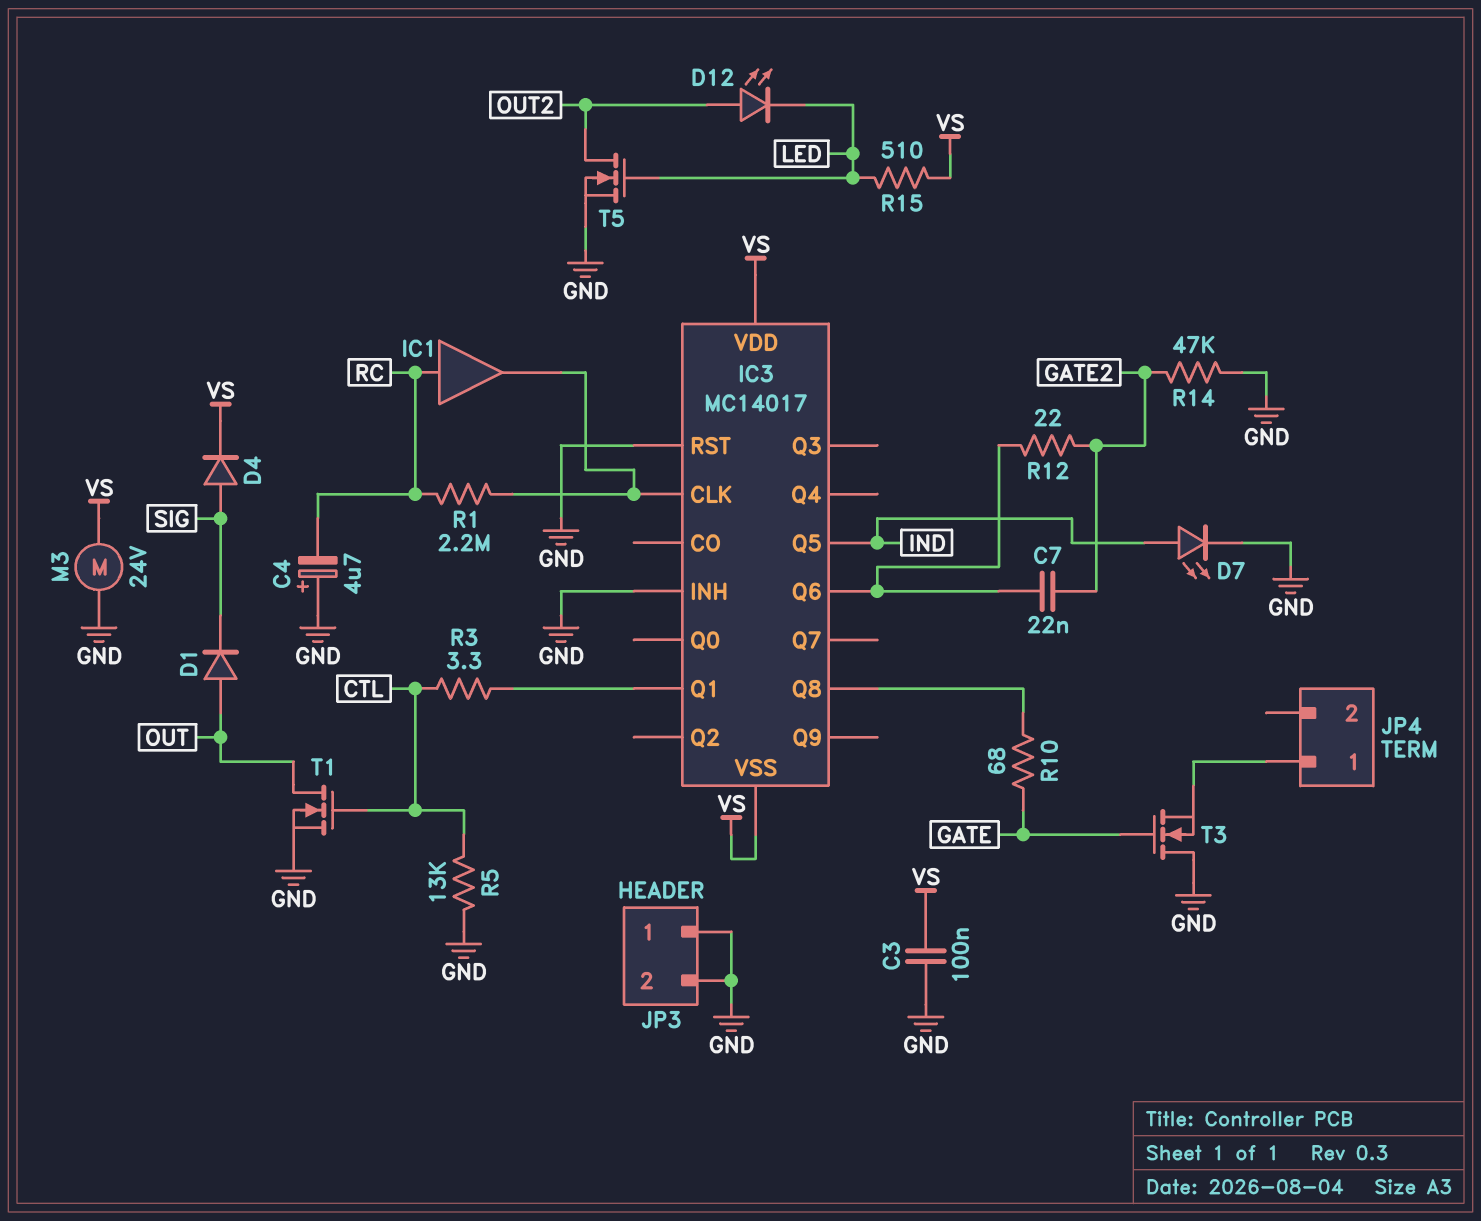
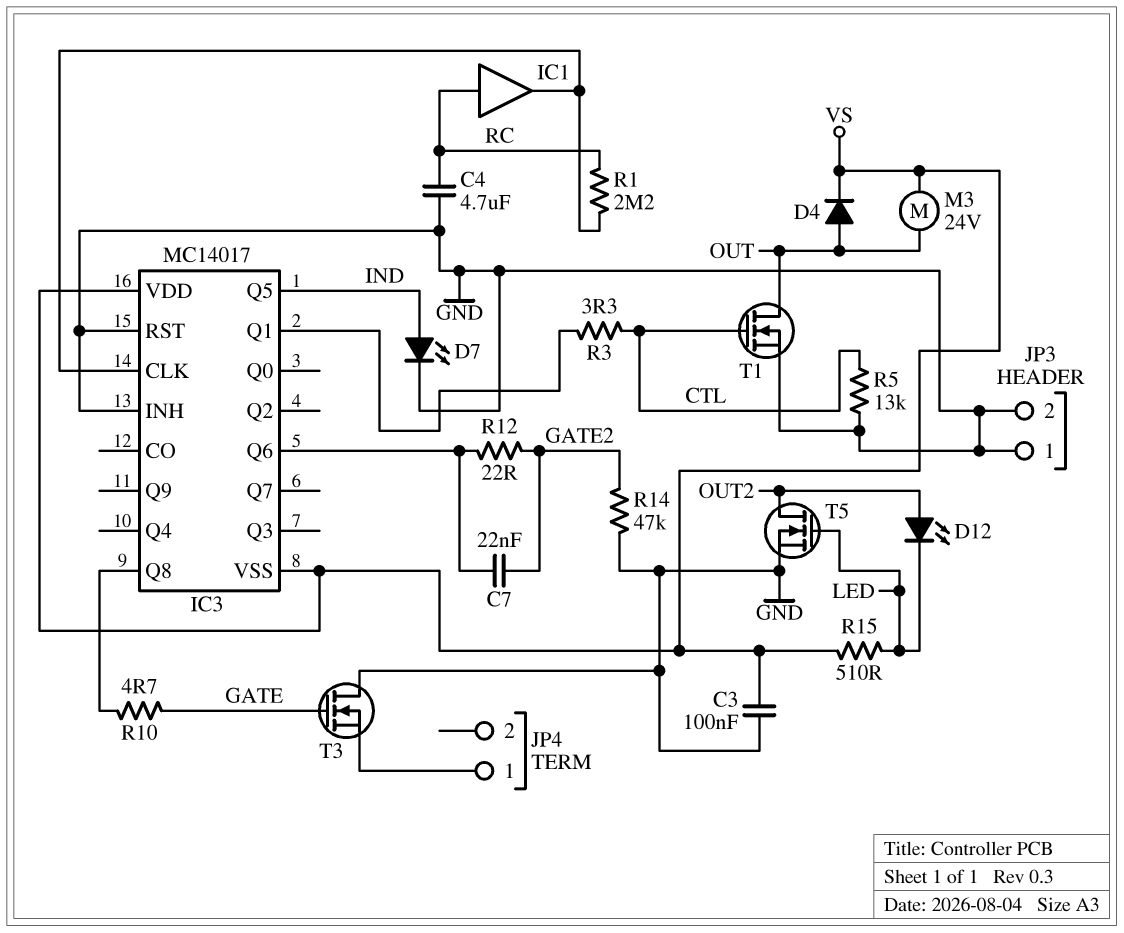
C4: 4.7uF (plus GND, minus RC) -> 4.7uF (GND, RC)
D1: diode (A OUT, K SIG) -> none
D4: diode (A SIG, K VS) -> diode (A OUT, K VS)
M3: motor 24V (GND, VS) -> motor 24V (OUT, VS)
R10: 68 (GATE, IC3/Q8) -> 4.7 (GATE, IC3/Q8)

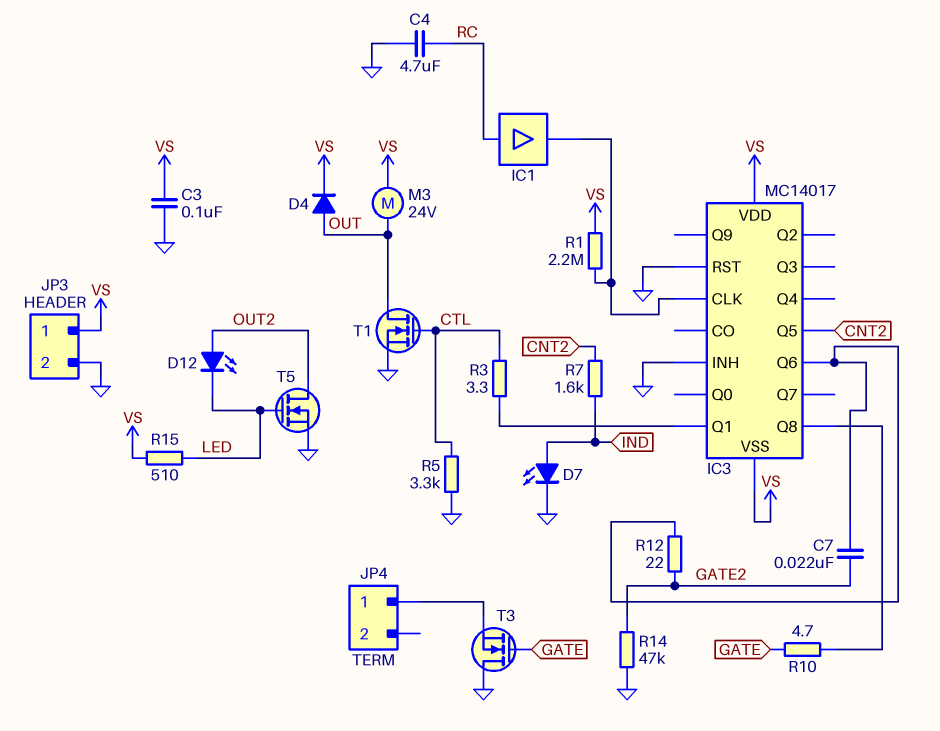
IC3 pin Q5: IND -> CNT2
JP3 pin 1: GND -> VS
R1: 2.2M (IC3/CLK, RC) -> 2.2M (IC3/CLK, VS)
R5: 13k (CTL, GND) -> 3.3k (CTL, GND)
R7: none -> 1.6k (CNT2, IND)

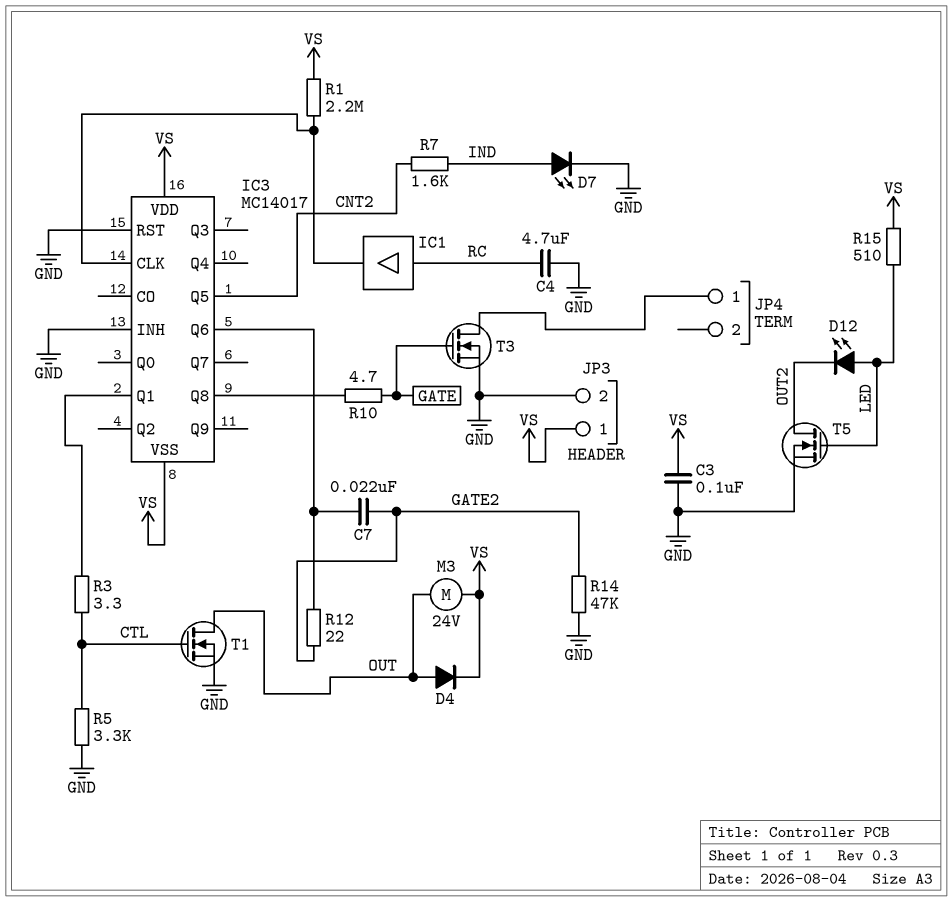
D12: LED (A OUT2, K LED) -> LED (A LED, K OUT2)
T3: NMOS (G GATE, D GND, S JP4/1) -> NMOS (G GATE, D JP4/1, S GND)

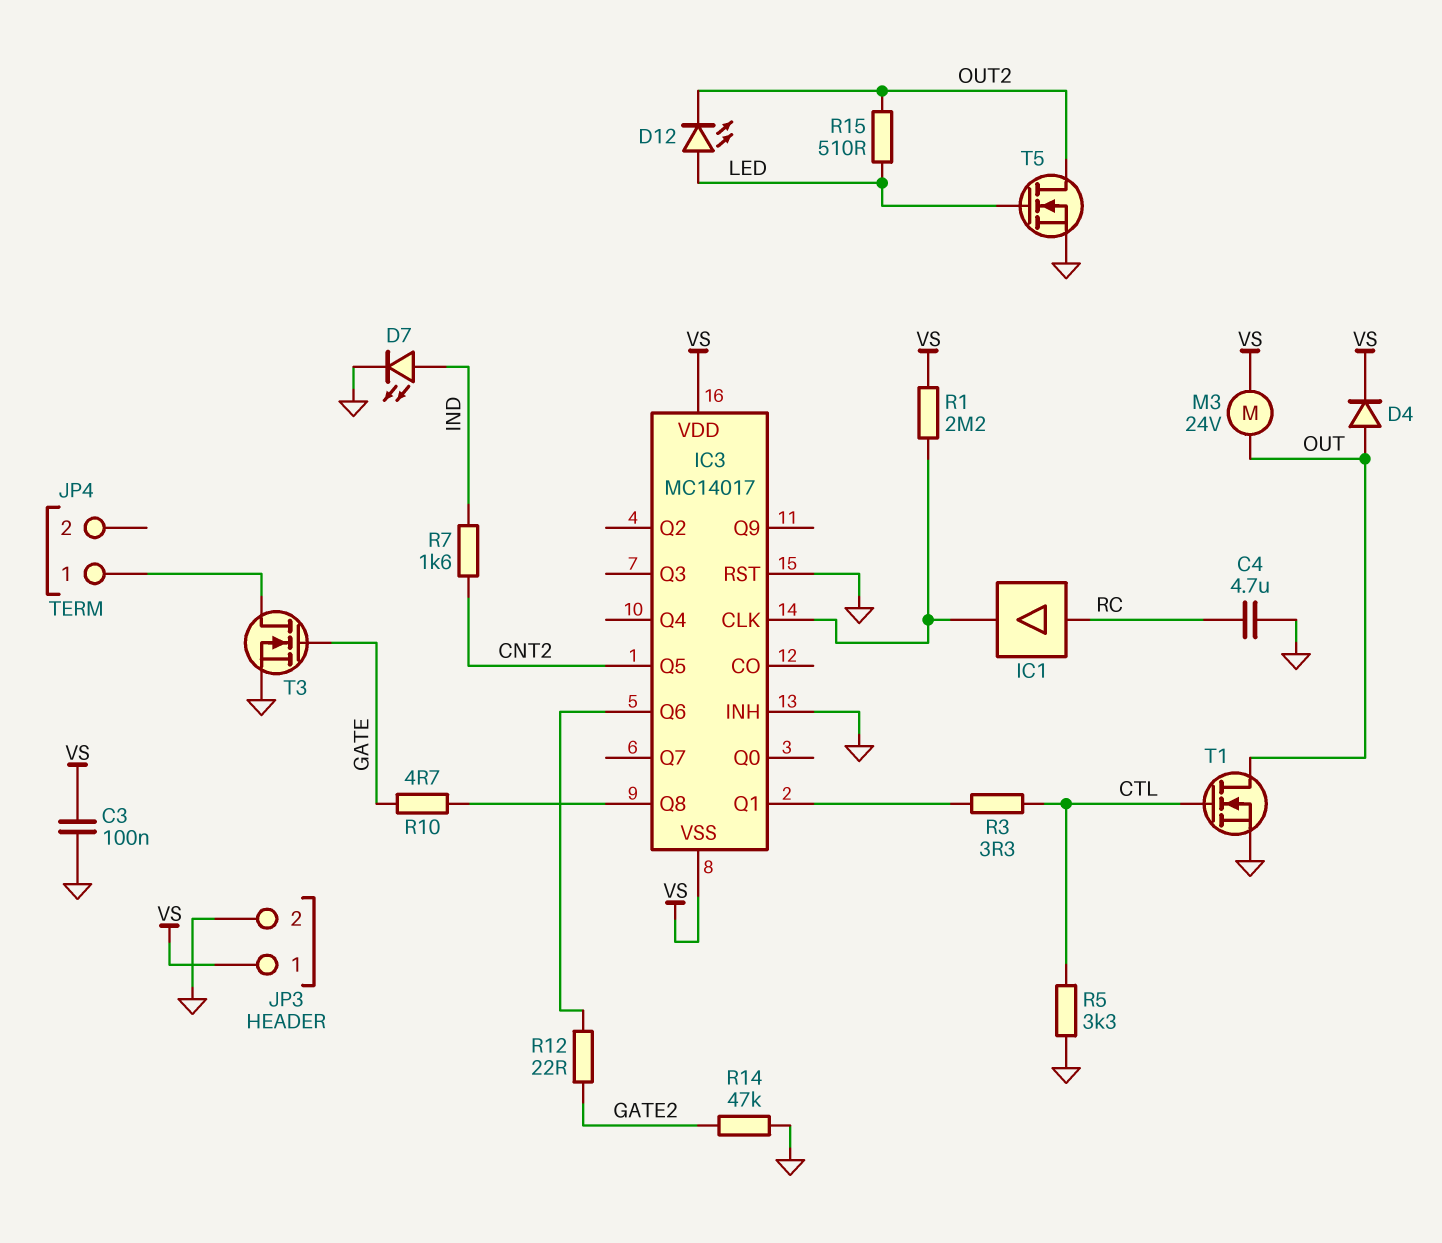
C7: 22nF (GATE2, IC3/Q6) -> none
R15: 510 (LED, VS) -> 510 (LED, OUT2)

